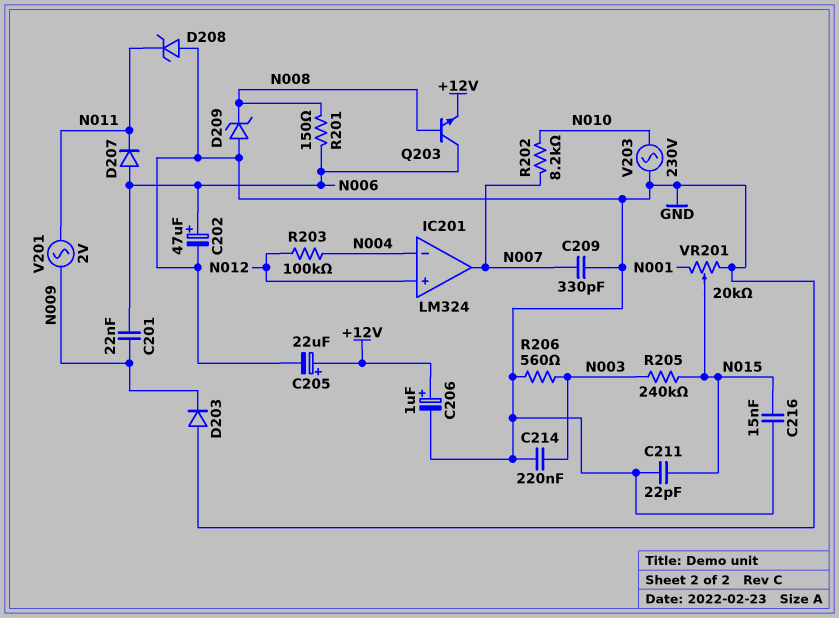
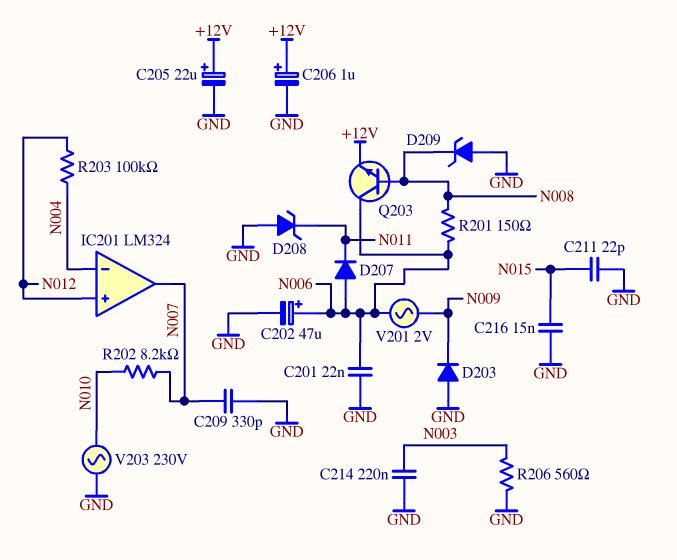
C201: 22nF (N006, N009) -> 22nF (GND, N006)
R205: 240k (N003, N015) -> none
V201: AC 2V (N009, N011) -> AC 2V (N006, N009)
VR201: 20k (GND, N001, wiper N015) -> none

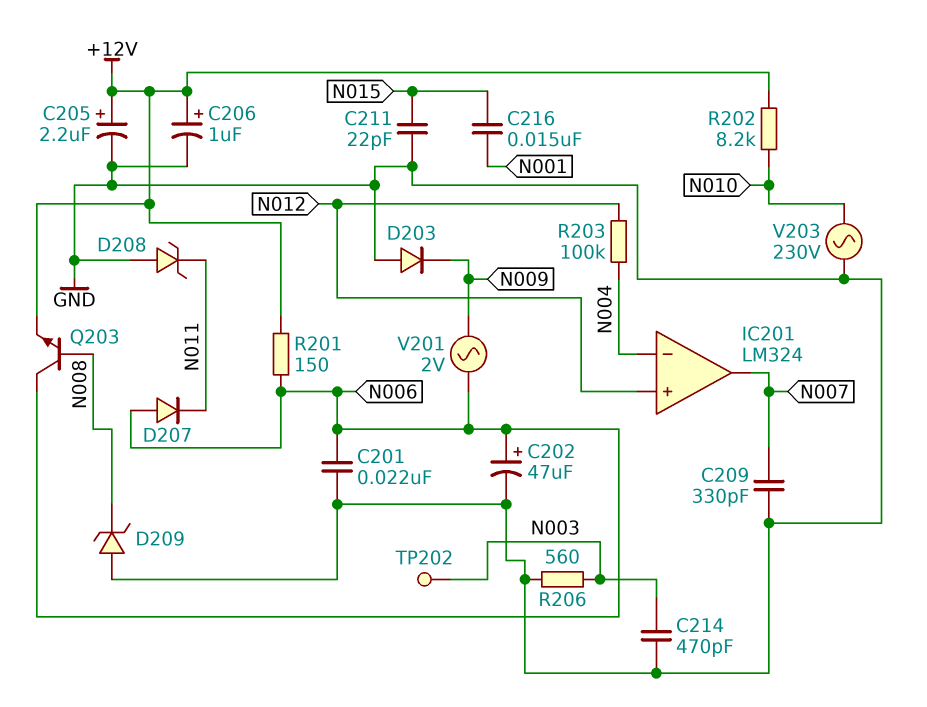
C205: 22uF (plus +12V, minus GND) -> 2.2uF (plus +12V, minus GND)
C214: 220nF (GND, N003) -> 470pF (GND, N003)
C216: 15nF (GND, N015) -> 15nF (N001, N015)
R201: 150 (N006, N008) -> 150 (+12V, N006)
R202: 8.2k (N007, N010) -> 8.2k (+12V, N010)
TP202: none -> test point (N003)

